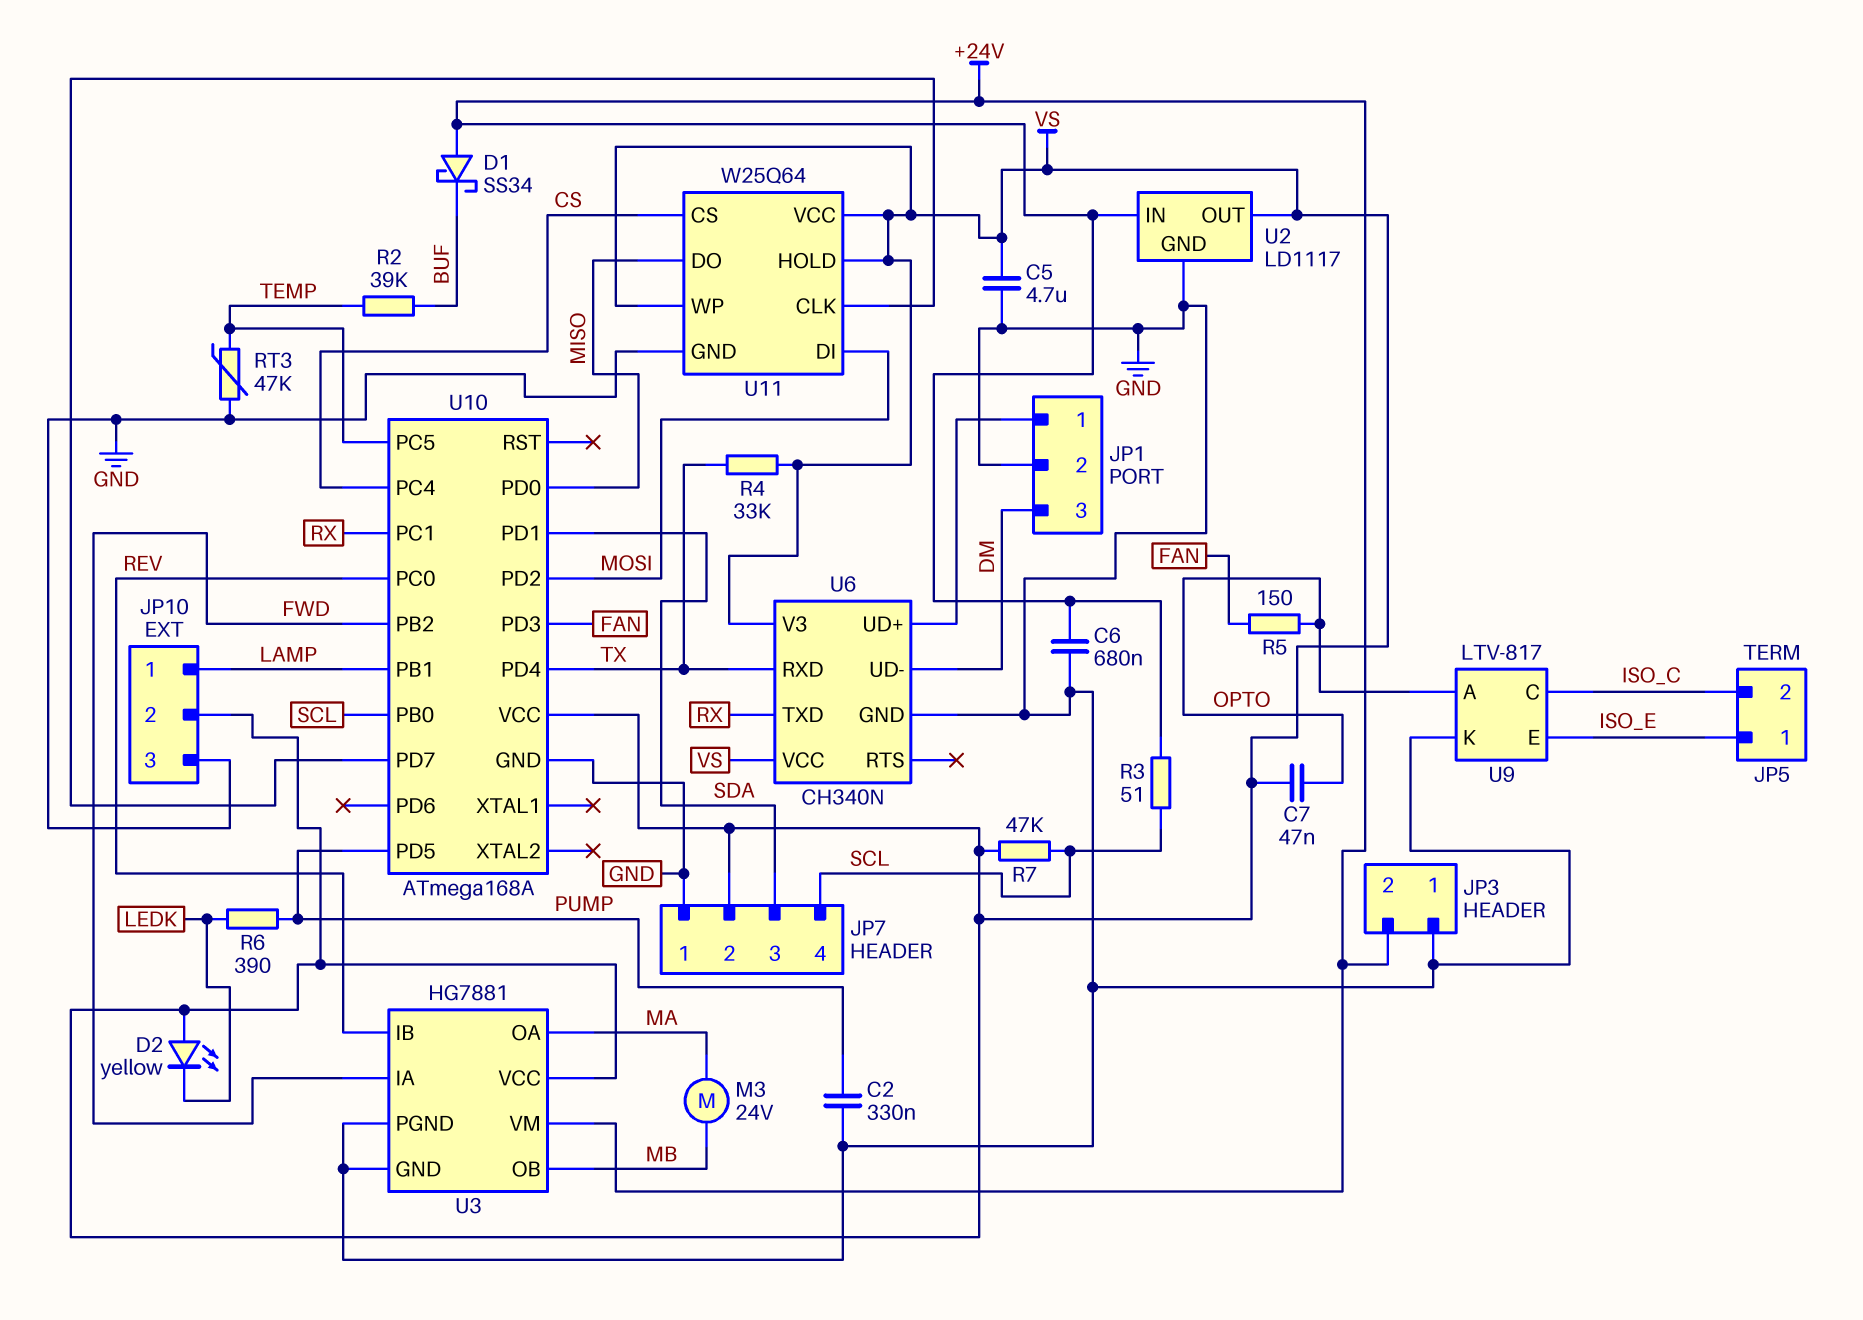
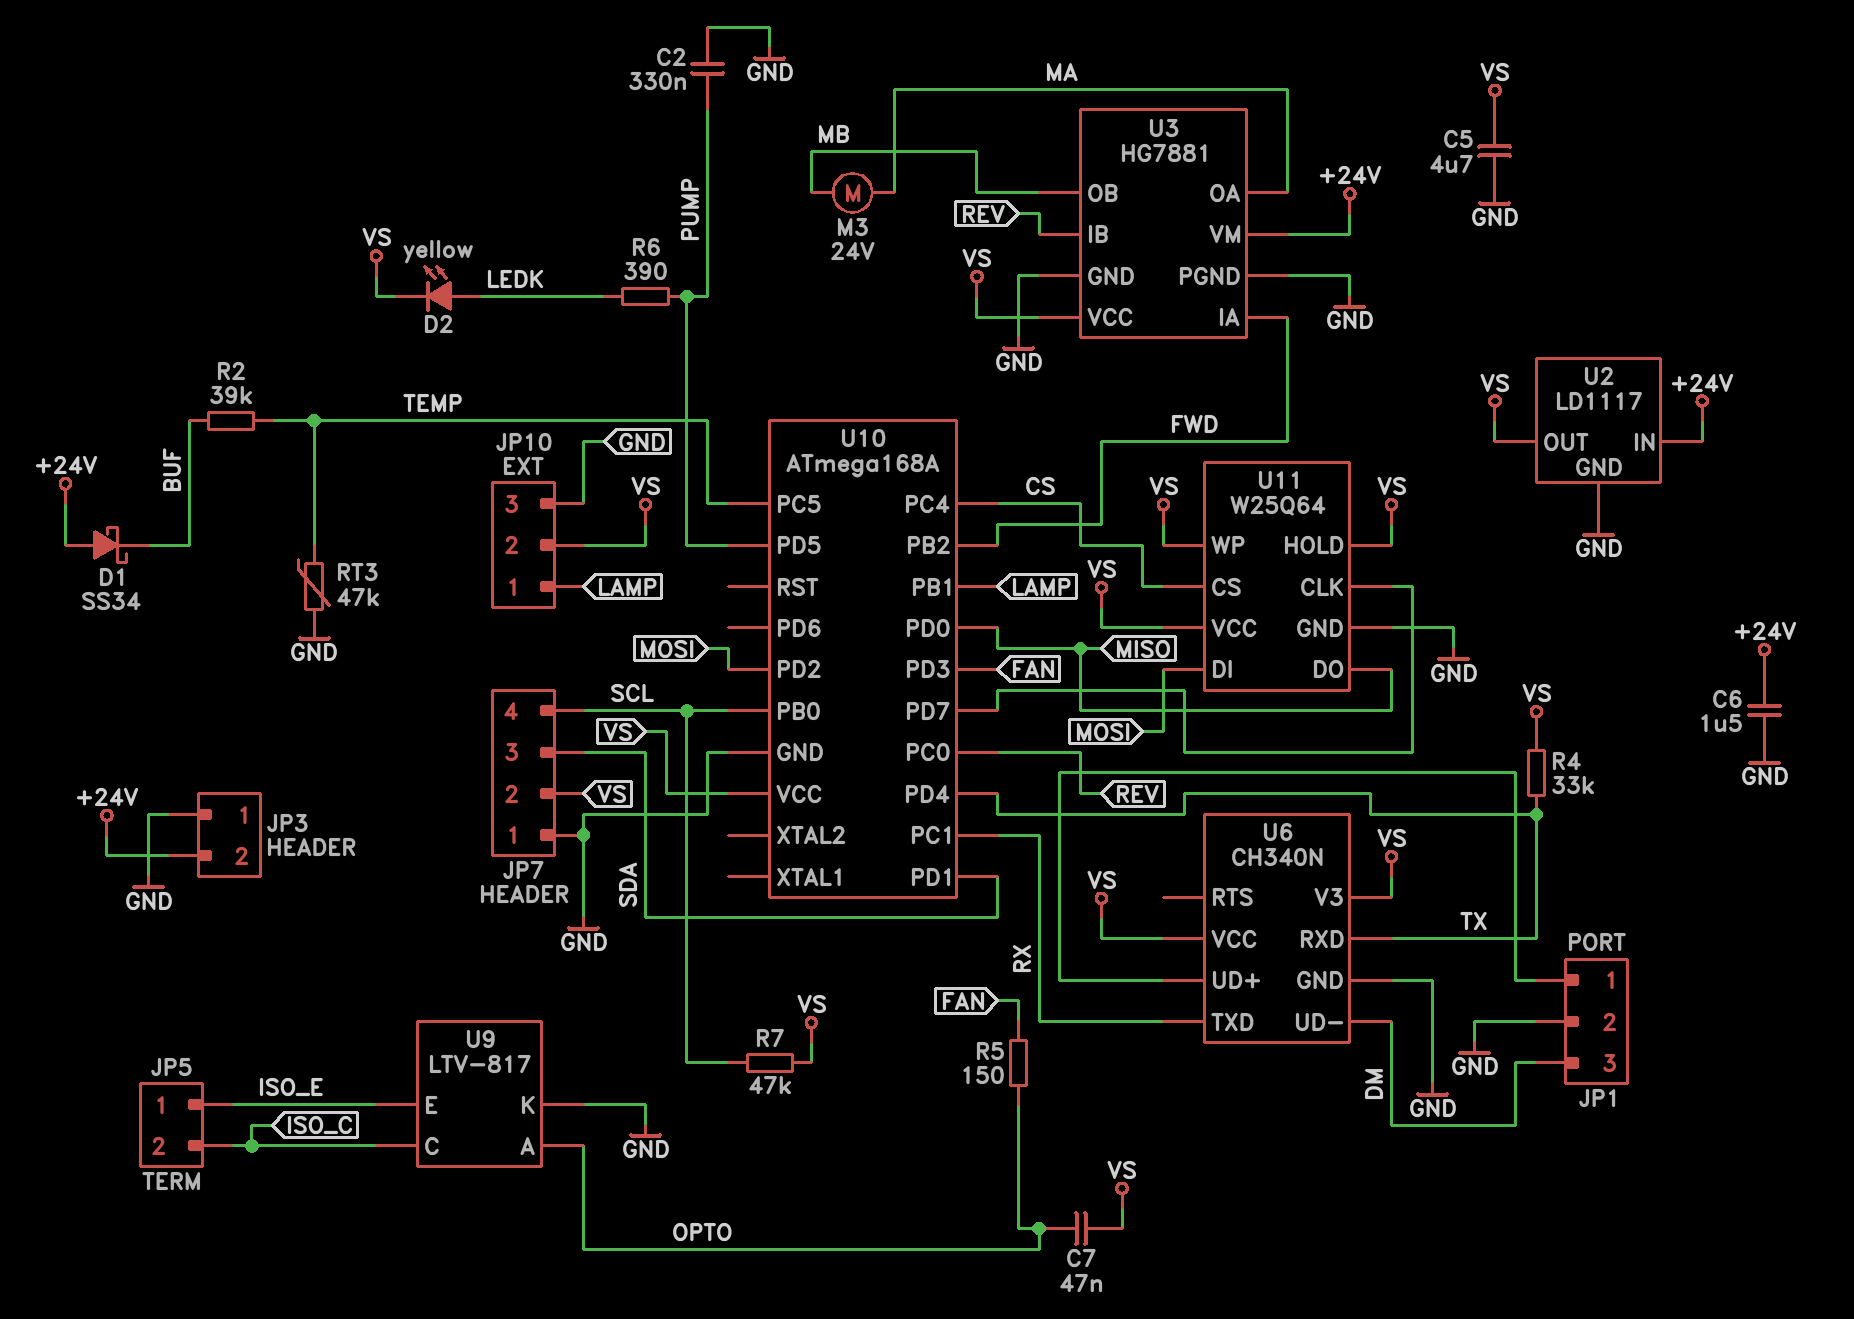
C6: 680nF (+24V, GND) -> 1.5uF (+24V, GND)
D2: LED yellow (A VS, K LEDK) -> LED yellow (A LEDK, K VS)
R3: 51 (+24V, SCL) -> none

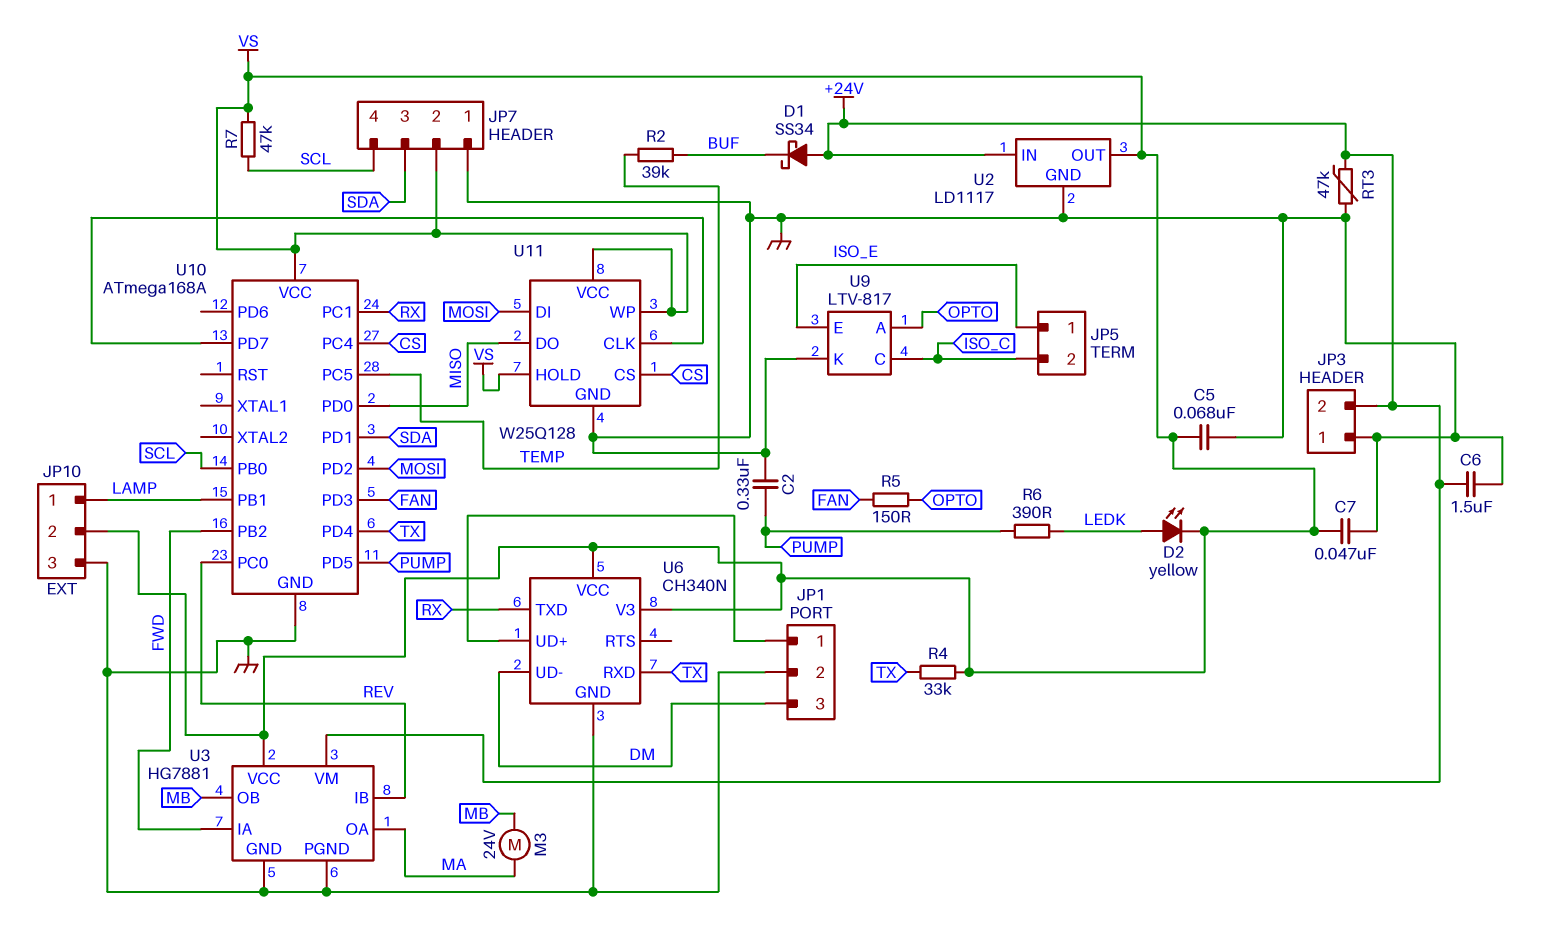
C5: 4.7uF (GND, VS) -> 68nF (GND, VS)
C7: 47nF (OPTO, VS) -> 47nF (GND, VS)
RT3: 47k (GND, TEMP) -> 47k (+24V, GND)
U11: W25Q64 -> W25Q128

